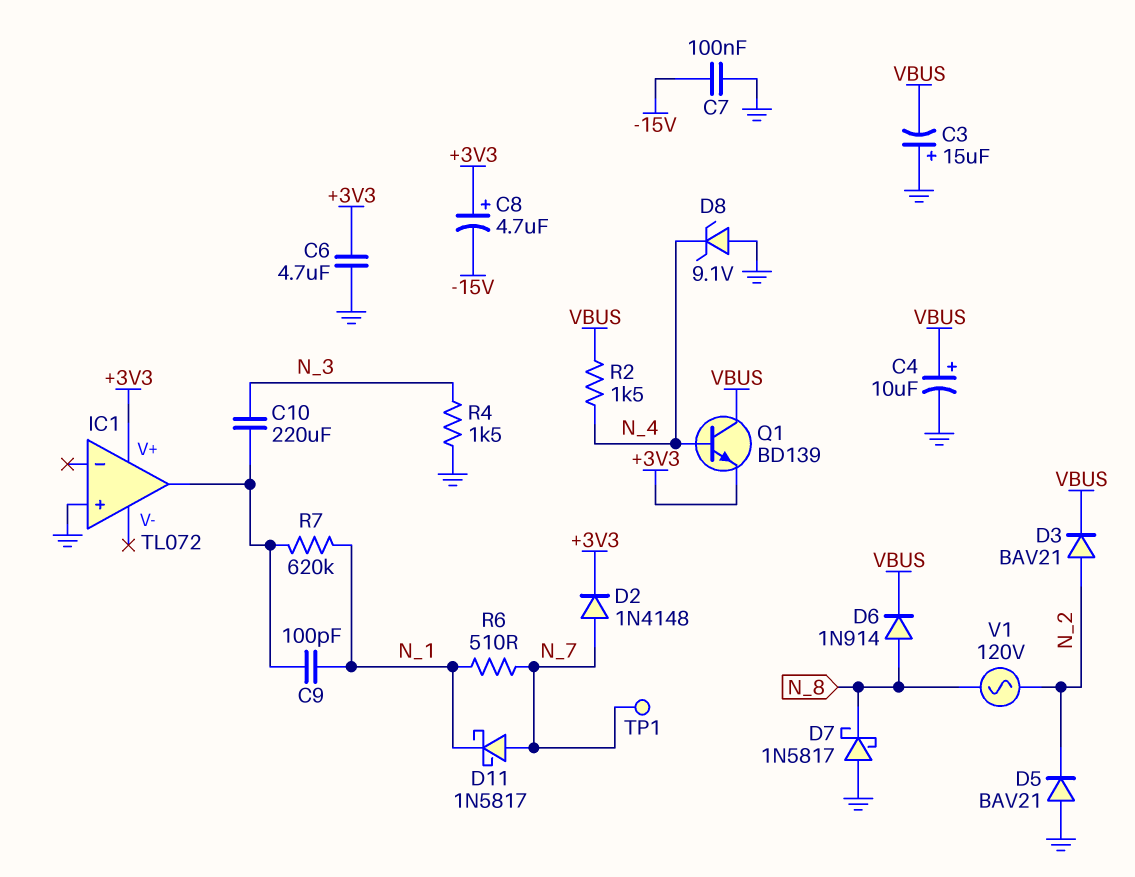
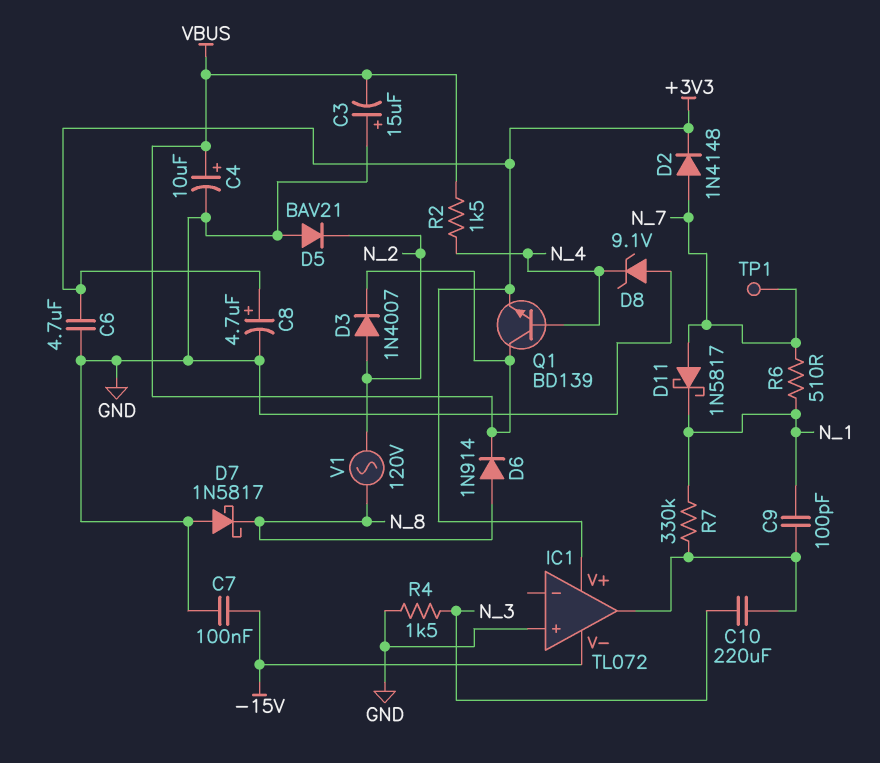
C8: 4.7uF (plus +3V3, minus -15V) -> 4.7uF (plus +3V3, minus GND)
D3: diode BAV21 (A N_2, K VBUS) -> diode 1N4007 (A N_2, K VBUS)
IC1 pin V-: none -> -15V
R7: 620k (IC1/out, N_1) -> 330k (IC1/out, N_1)

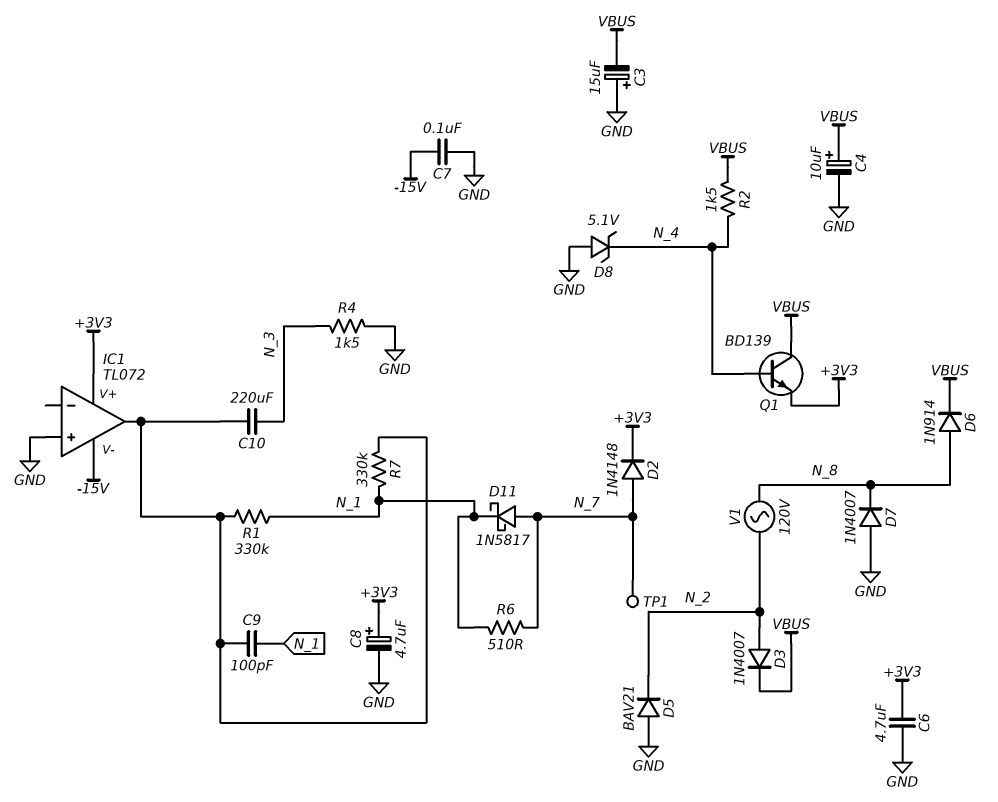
D7: schottky 1N5817 (A GND, K N_8) -> diode 1N4007 (A GND, K N_8)
D8: zener 9.1V (A GND, K N_4) -> zener 5.1V (A GND, K N_4)
R1: none -> 330k (IC1/out, N_1)

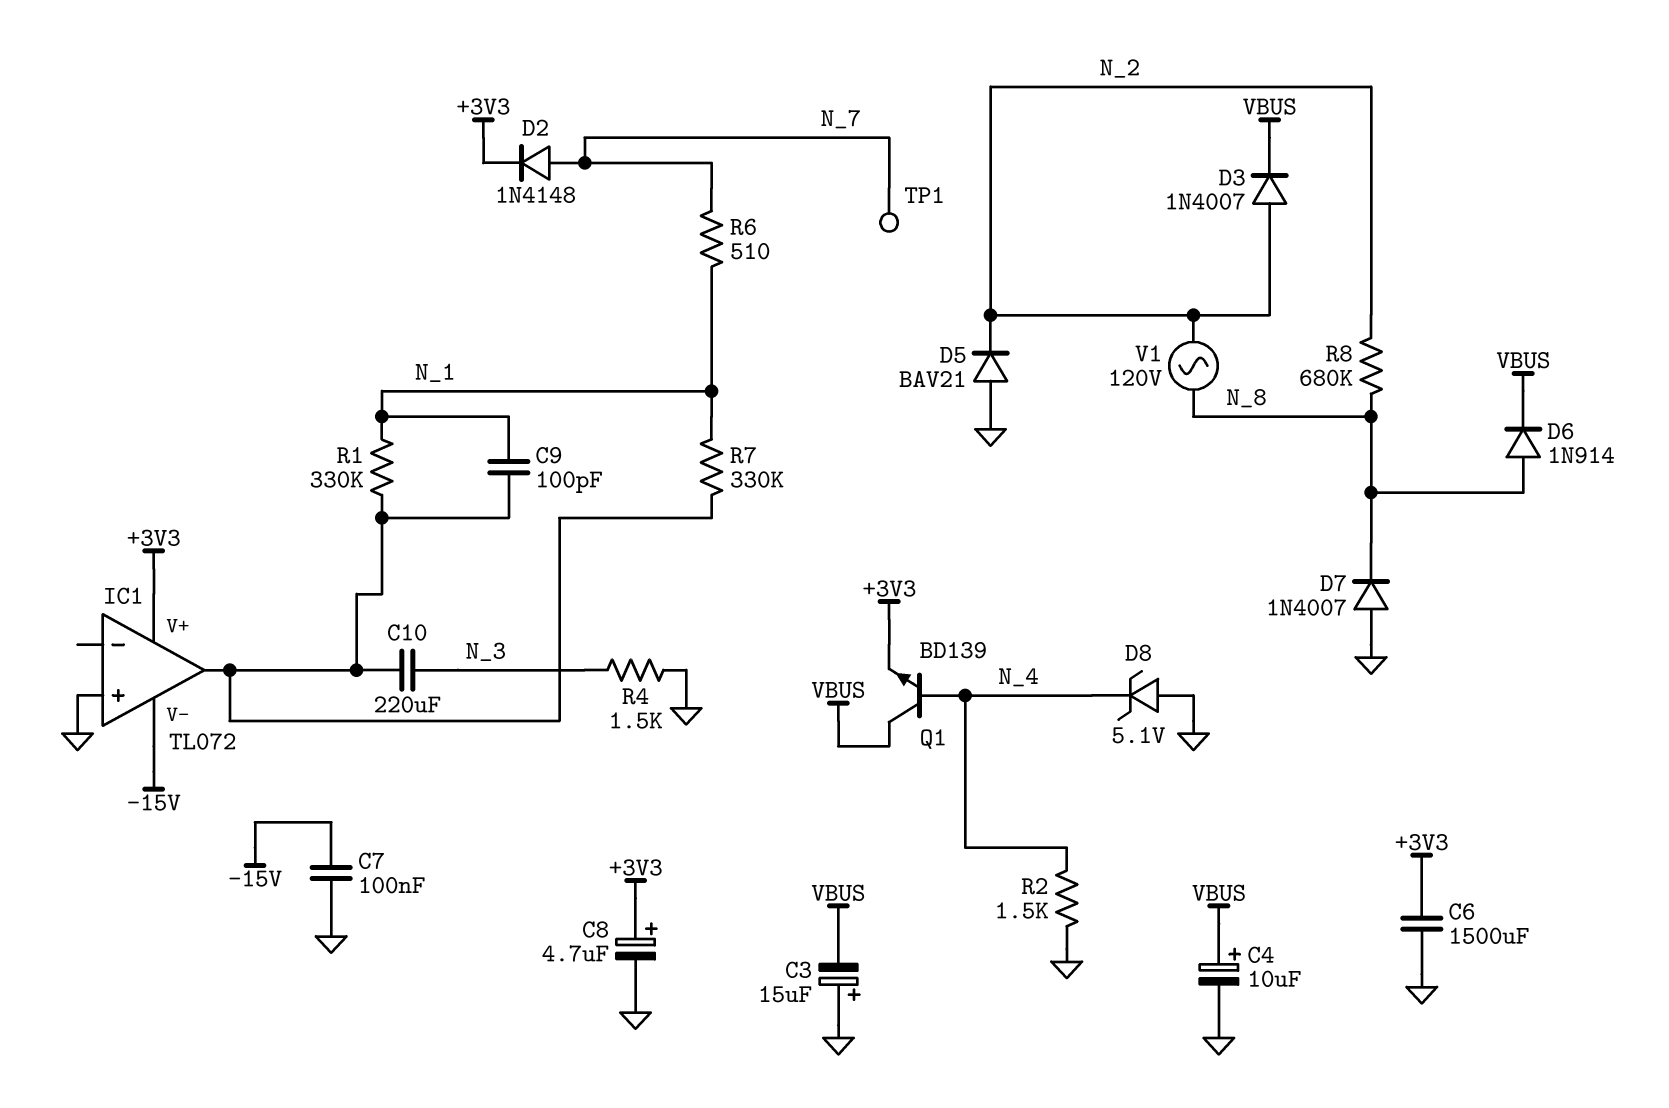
C6: 4.7uF (+3V3, GND) -> 1500uF (+3V3, GND)
D11: schottky 1N5817 (A N_7, K N_1) -> none
R2: 1.5k (N_4, VBUS) -> 1.5k (GND, N_4)
R8: none -> 680k (N_2, N_8)

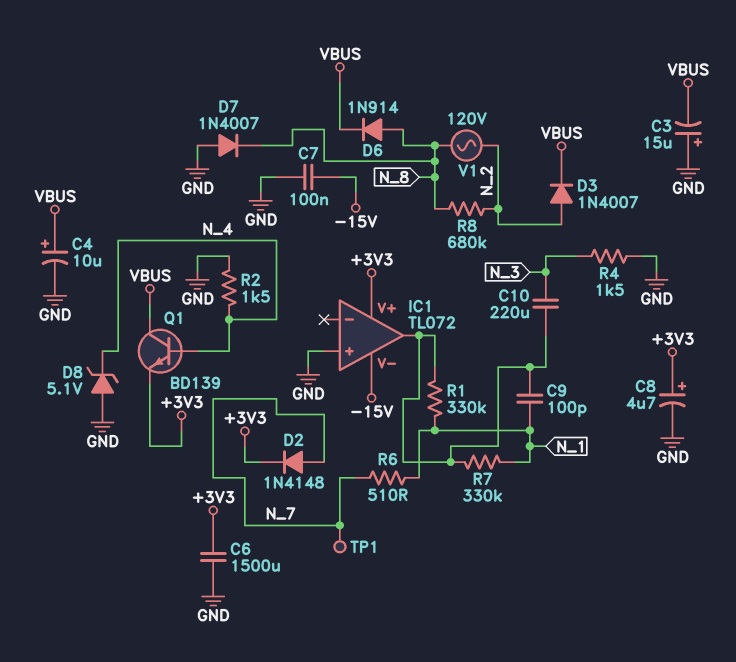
D5: diode BAV21 (A GND, K N_2) -> none

